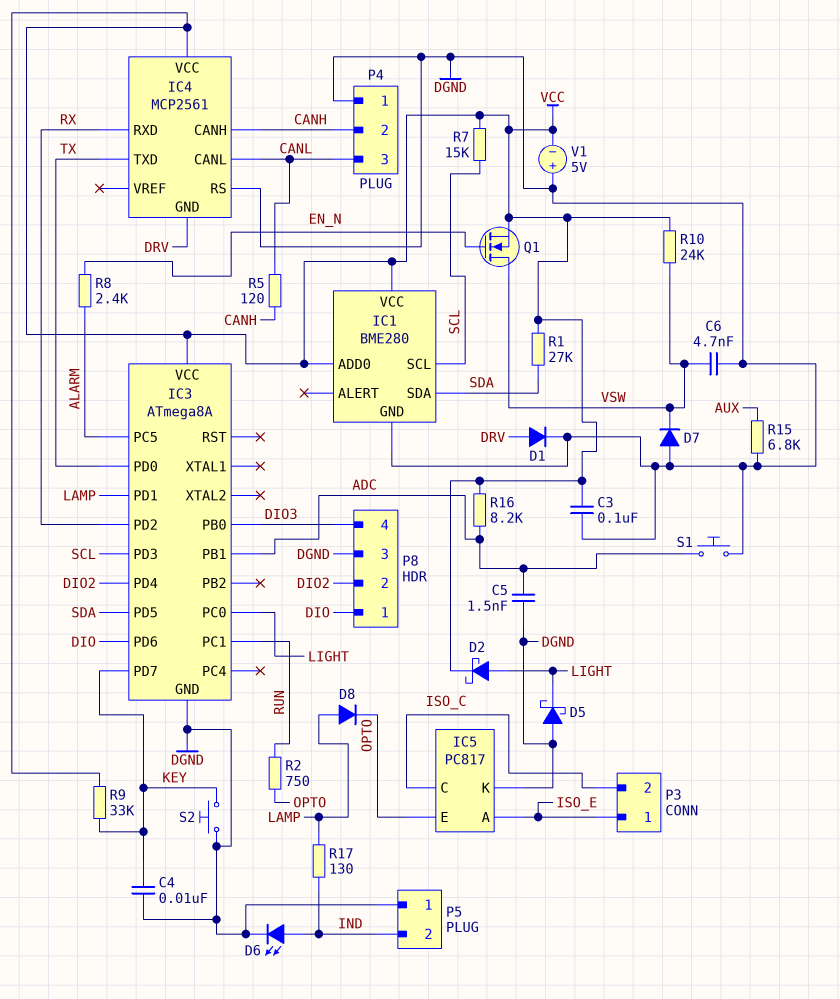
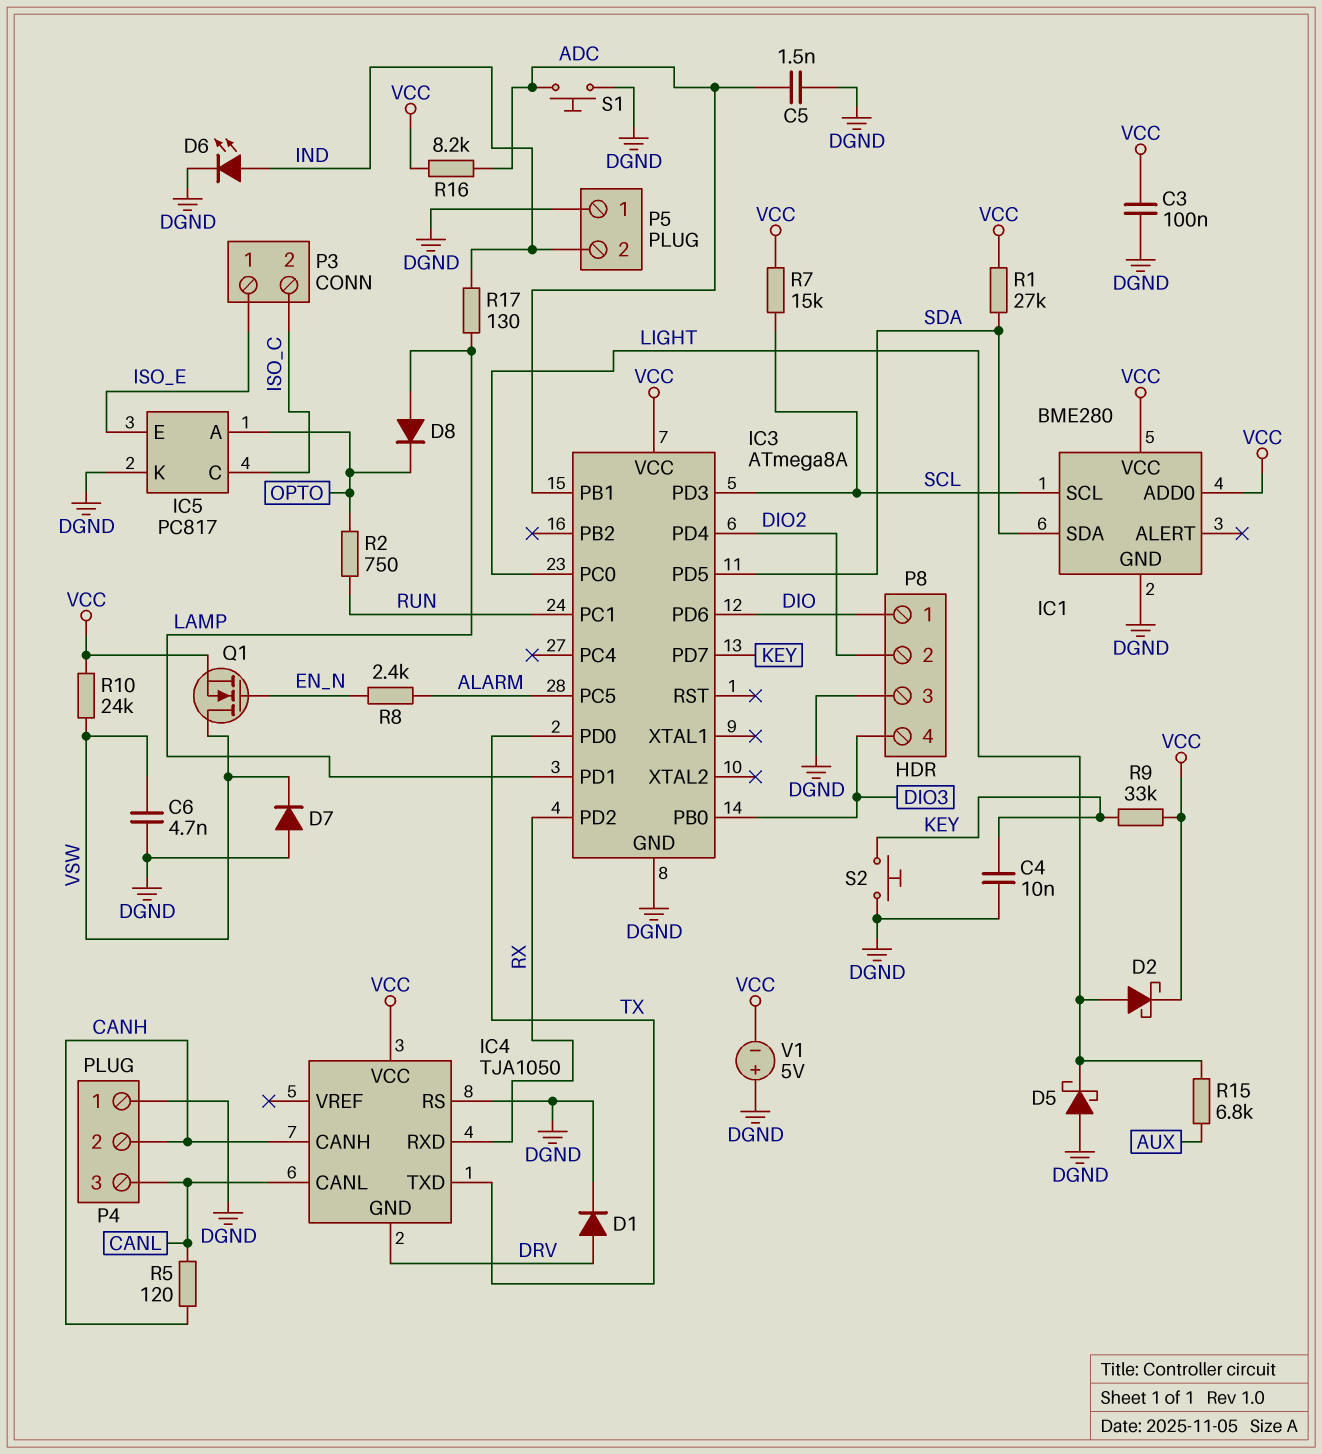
IC4: MCP2561 -> TJA1050
IC5 pin A: ISO_E -> OPTO
IC5 pin E: OPTO -> ISO_E
R15: 6.8k (AUX, DGND) -> 6.8k (AUX, LIGHT)

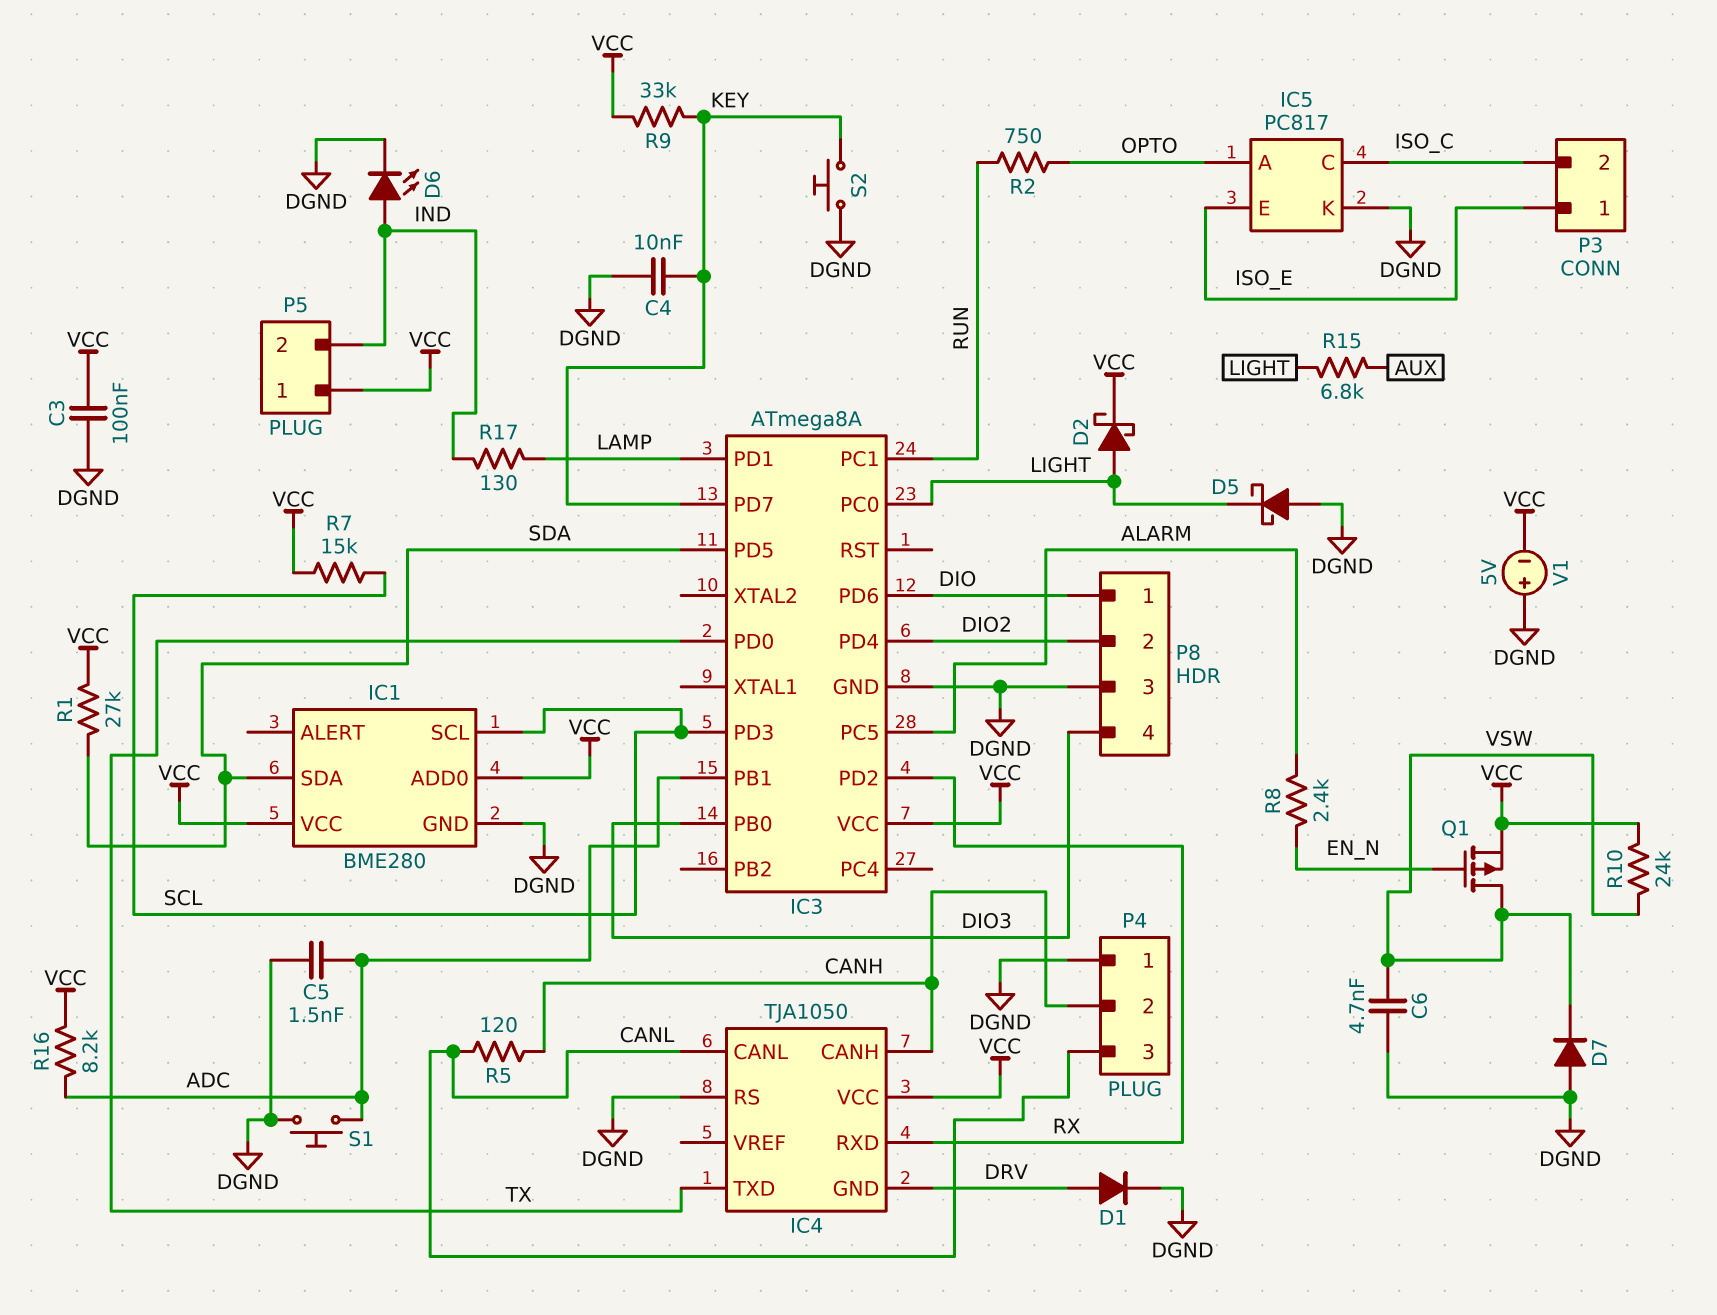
D8: diode (A LAMP, K OPTO) -> none
P5 pin 1: DGND -> VCC
Q1: NMOS (G EN_N, D VSW, S VCC) -> PMOS (G EN_N, D VSW, S VCC)

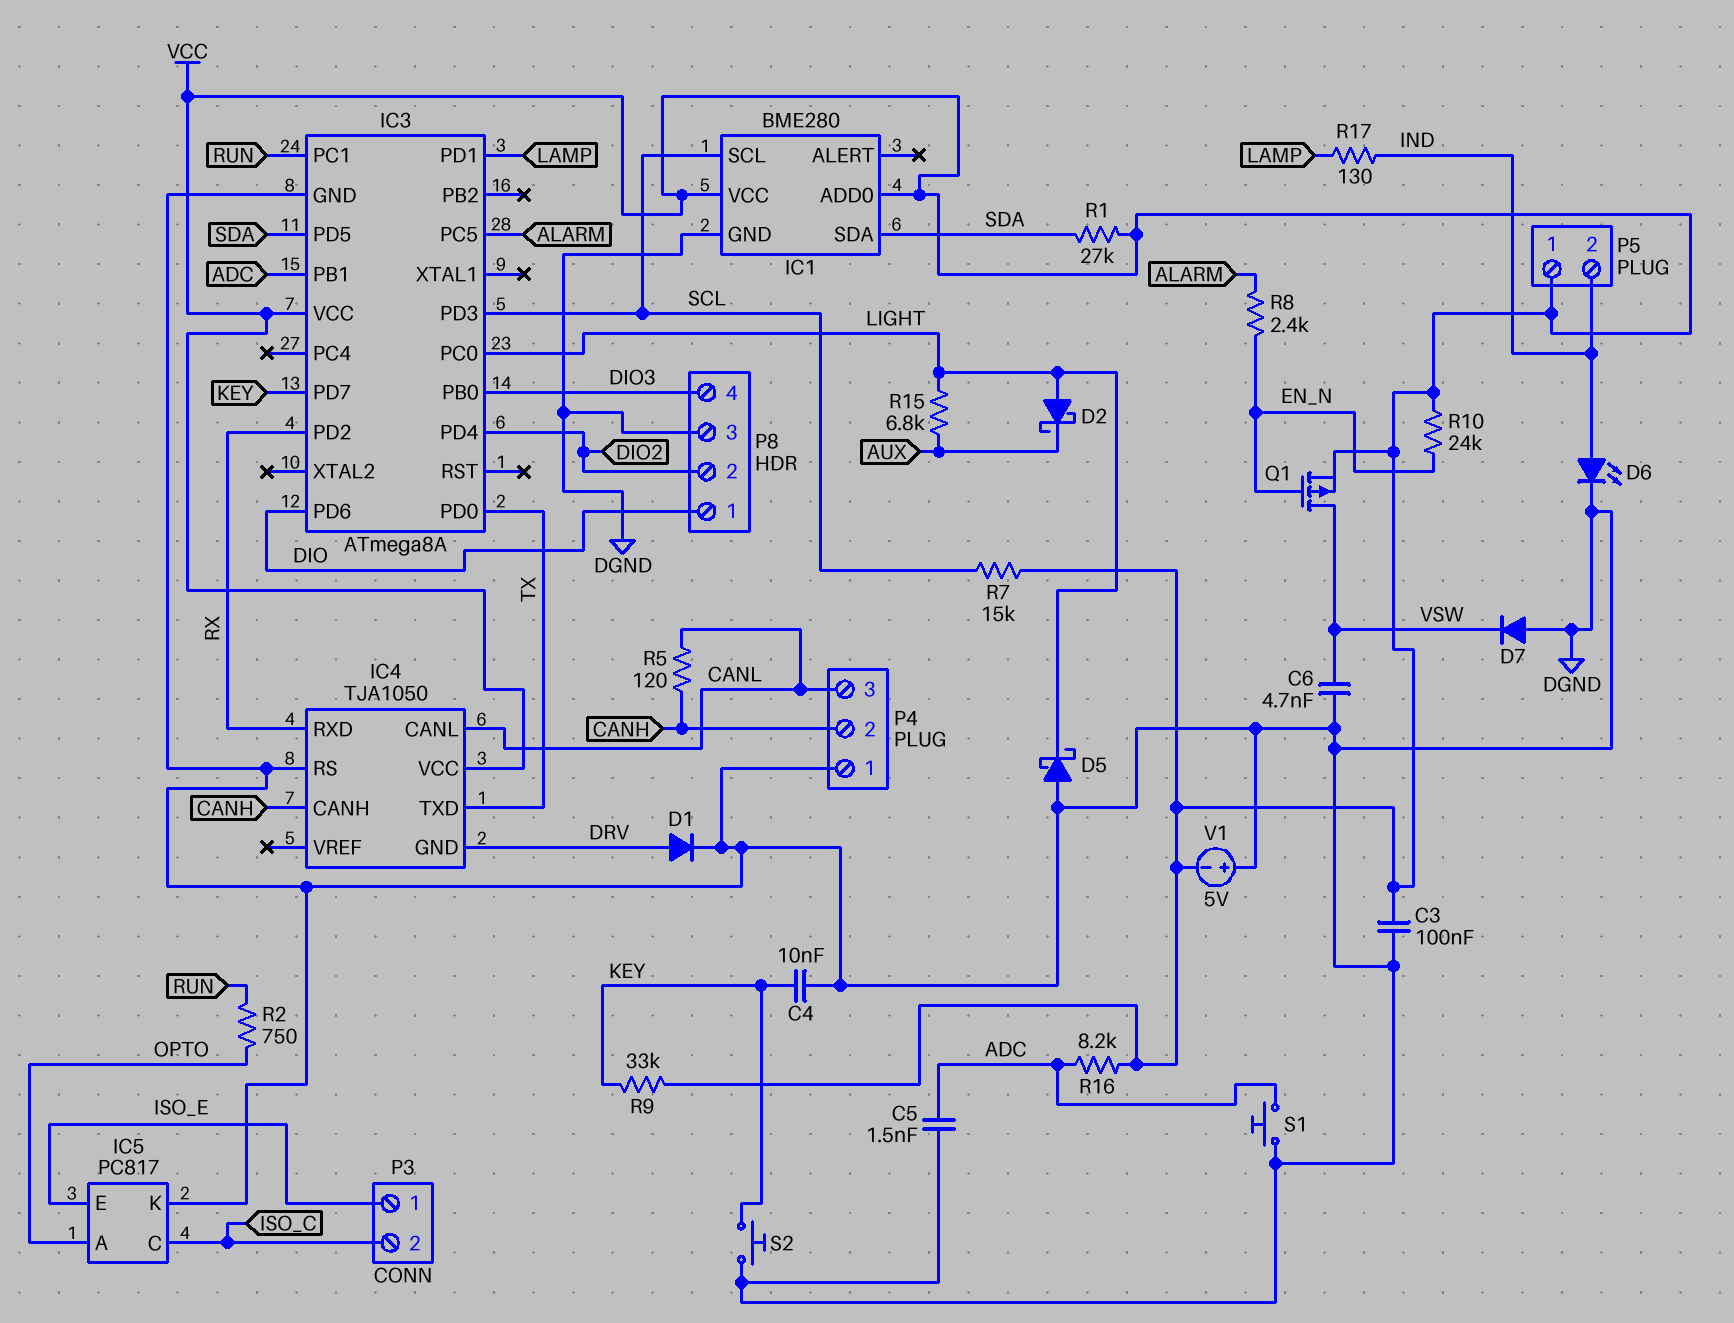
D2: schottky (A LIGHT, K VCC) -> schottky (A LIGHT, K AUX)
R10: 24k (VCC, VSW) -> 24k (EN_N, VCC)

